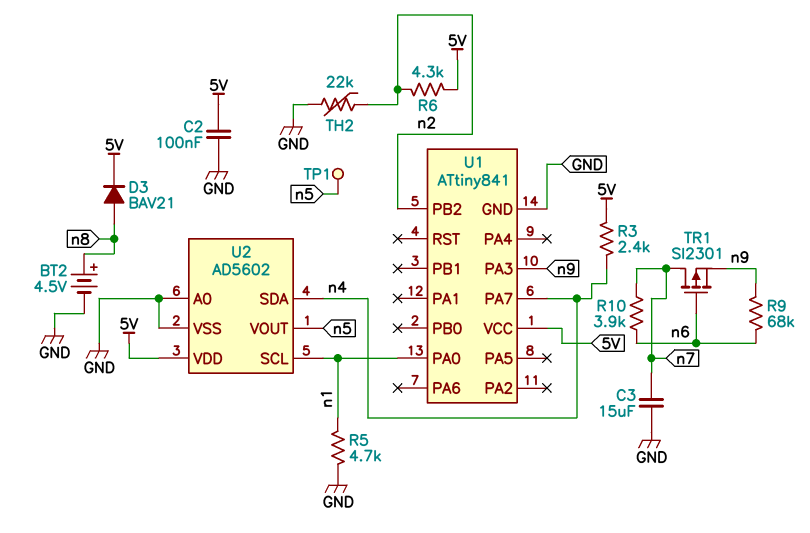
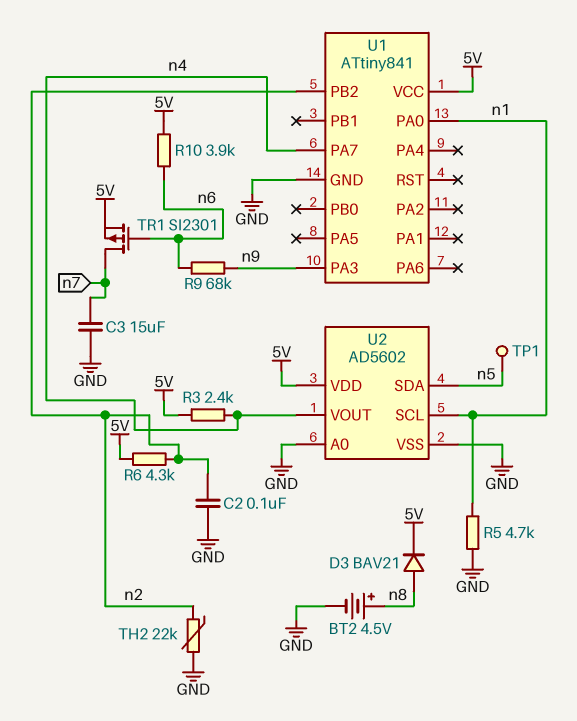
C2: 100nF (5V, GND) -> 100nF (GND, n2)
R10: 3.9k (n6, n7) -> 3.9k (5V, n6)
TR1: PMOS SI2301 (G n6, D n7, S n9) -> PMOS SI2301 (G n6, D n7, S 5V)
U2 pin SDA: n4 -> n5
U2 pin VOUT: n5 -> n4

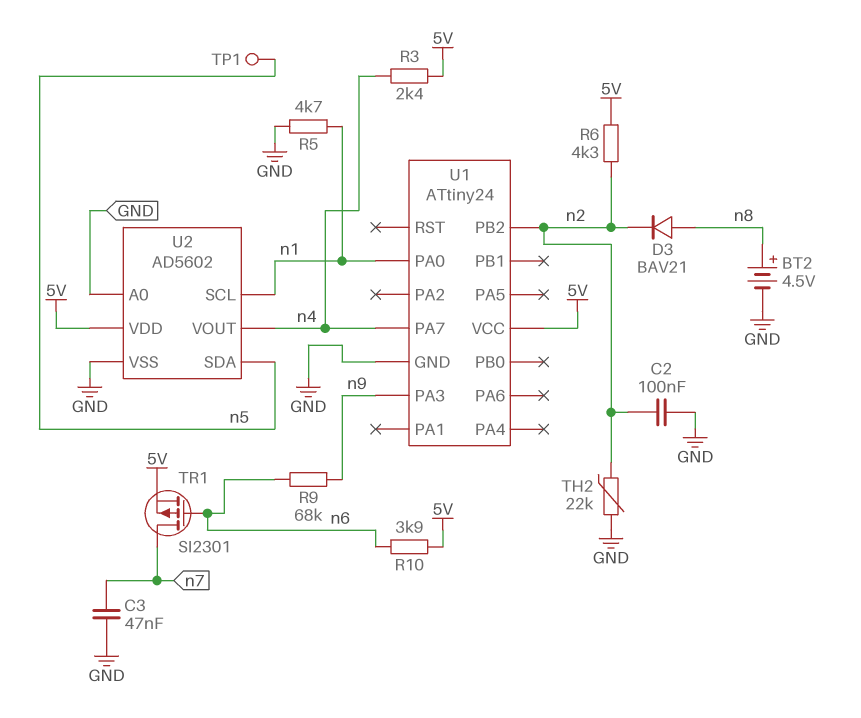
C3: 15uF (GND, n7) -> 47nF (GND, n7)
D3: diode BAV21 (A n8, K 5V) -> diode BAV21 (A n8, K n2)
U1: ATtiny841 -> ATtiny24

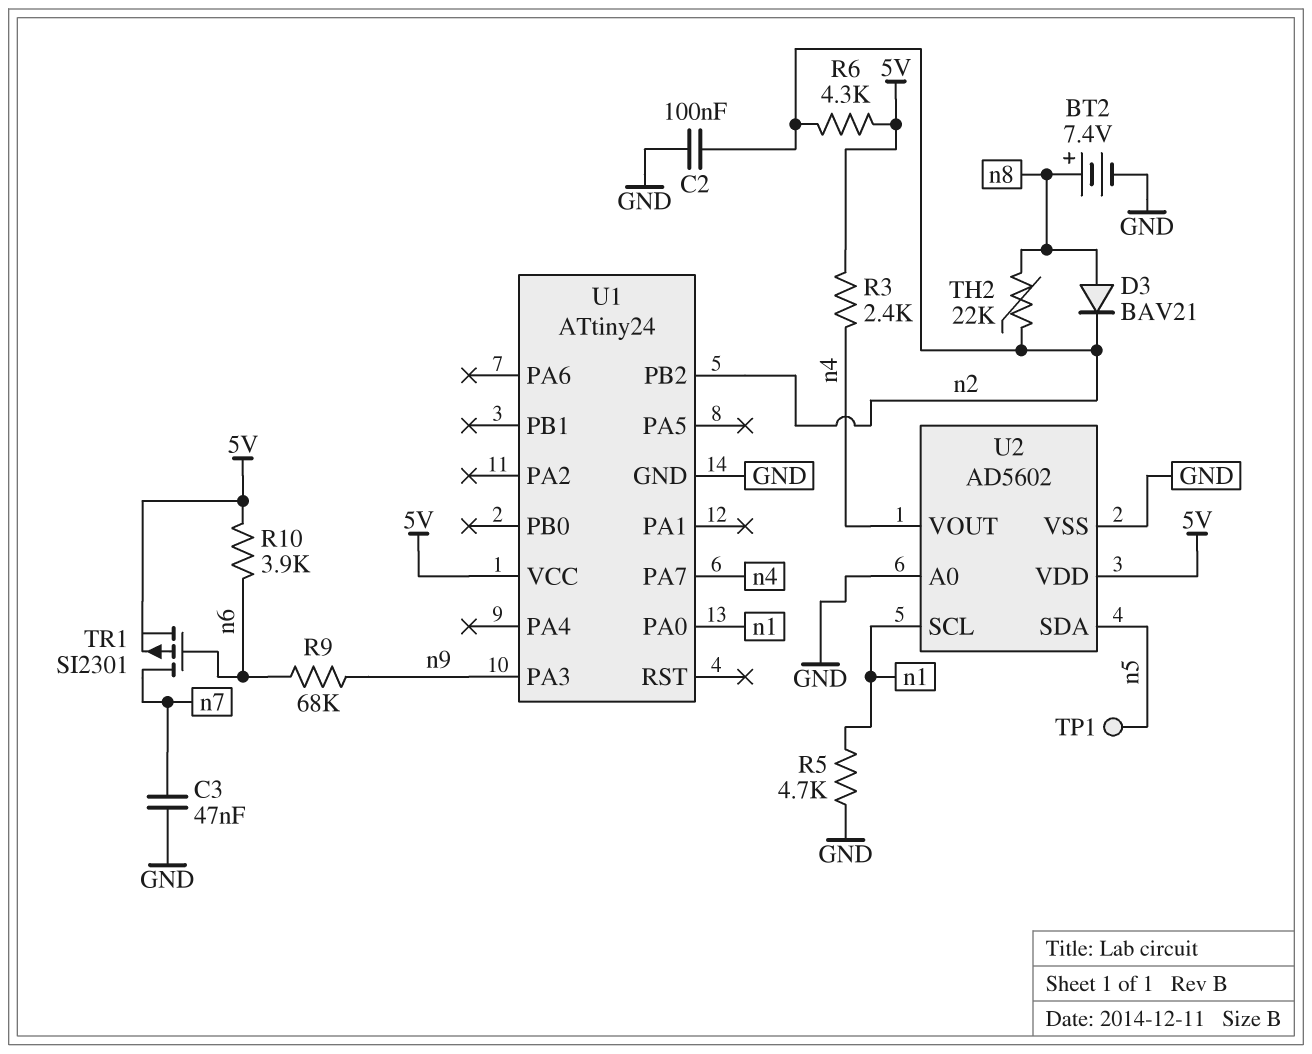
BT2: 4.5V (plus n8, minus GND) -> 7.4V (plus n8, minus GND)
TH2: 22k (GND, n2) -> 22k (n2, n8)

